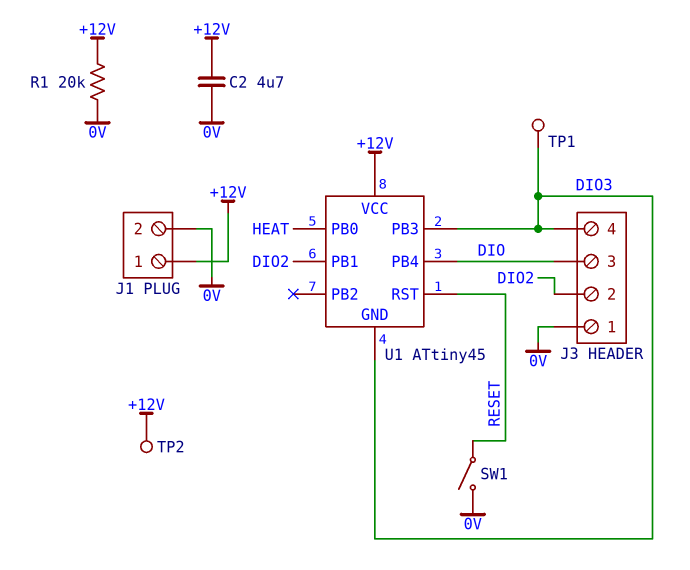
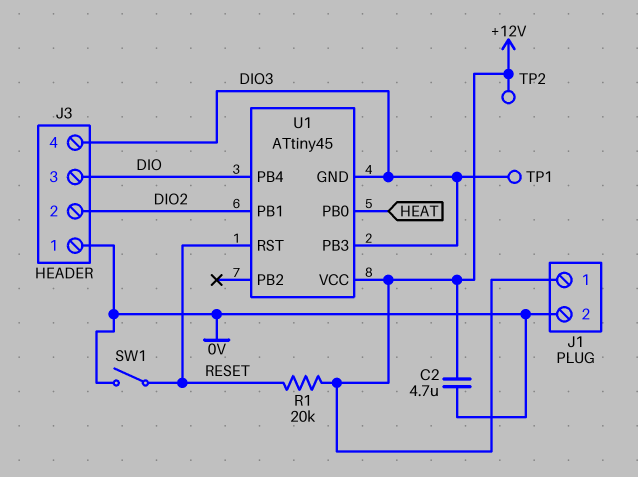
R1: 20k (+12V, 0V) -> 20k (+12V, RESET)

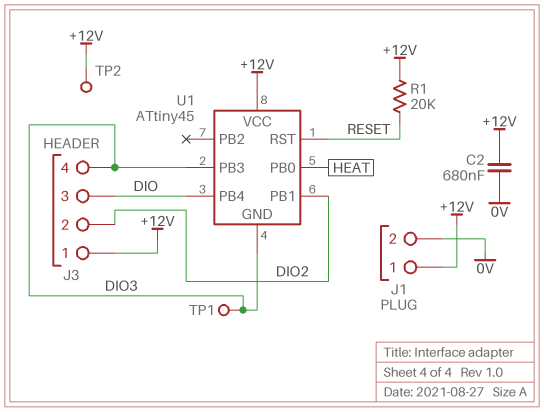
C2: 4.7uF (+12V, 0V) -> 680nF (+12V, 0V)
J3 pin 1: 0V -> +12V
SW1: switch (0V, RESET) -> none

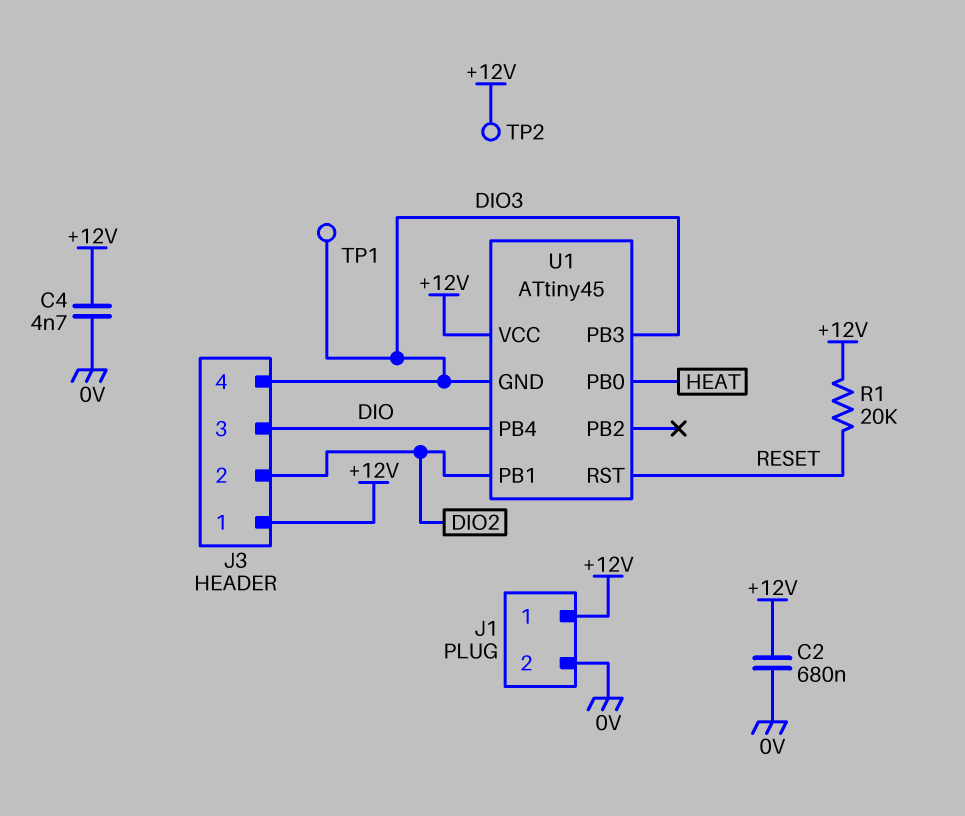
C4: none -> 4.7nF (+12V, 0V)

